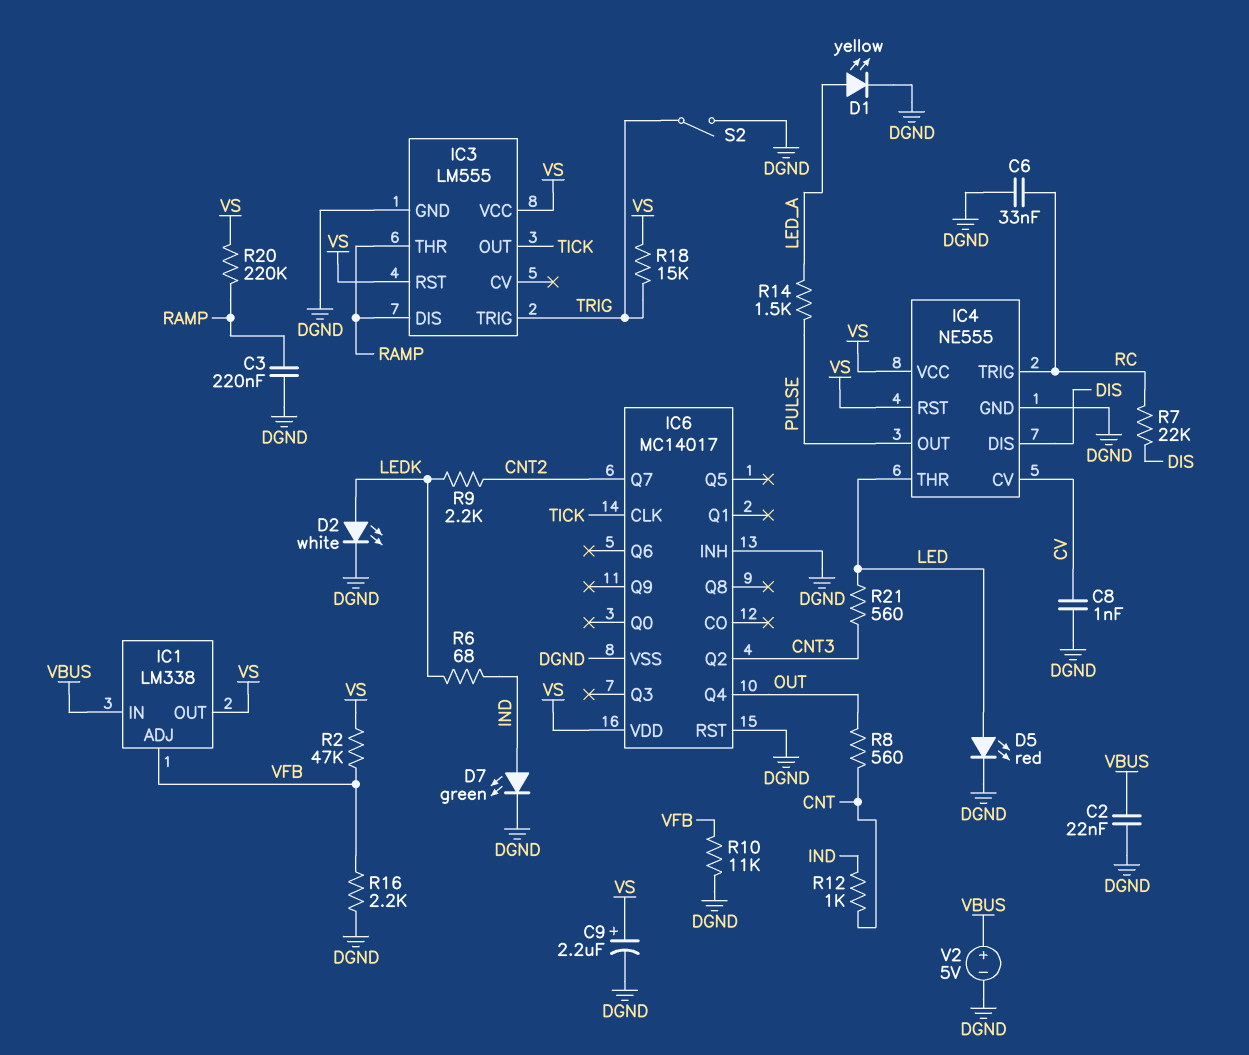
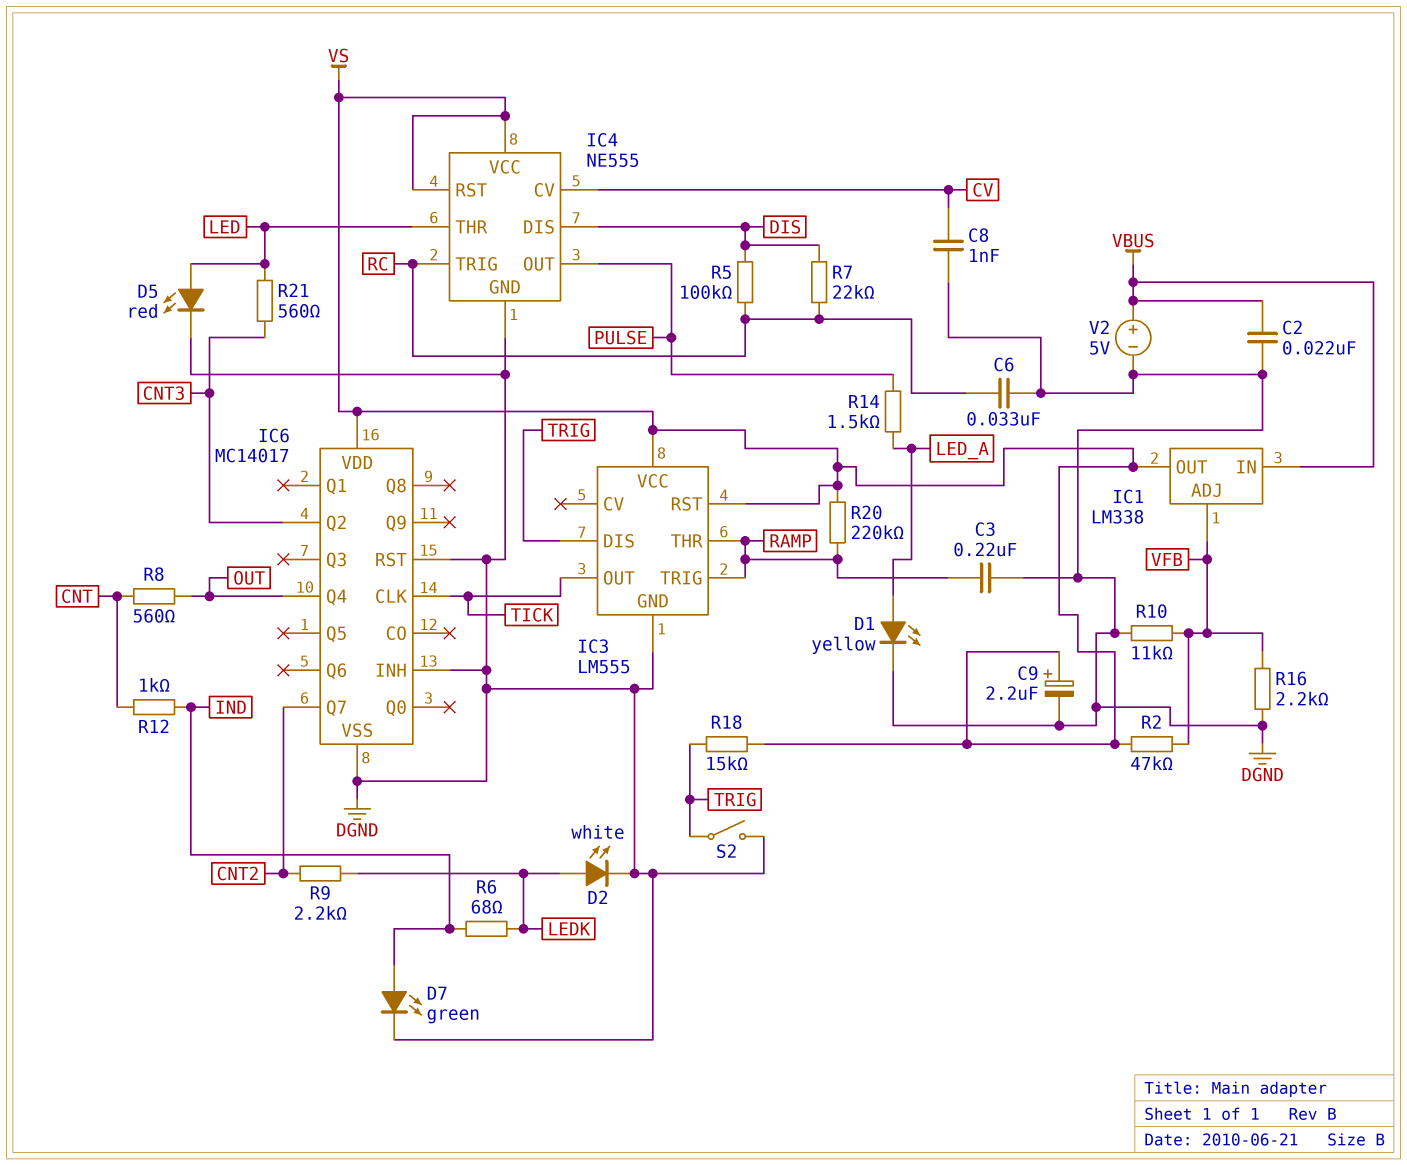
IC3 pin DIS: RAMP -> TRIG
IC3 pin TRIG: TRIG -> RAMP
R5: none -> 100k (DIS, RC)

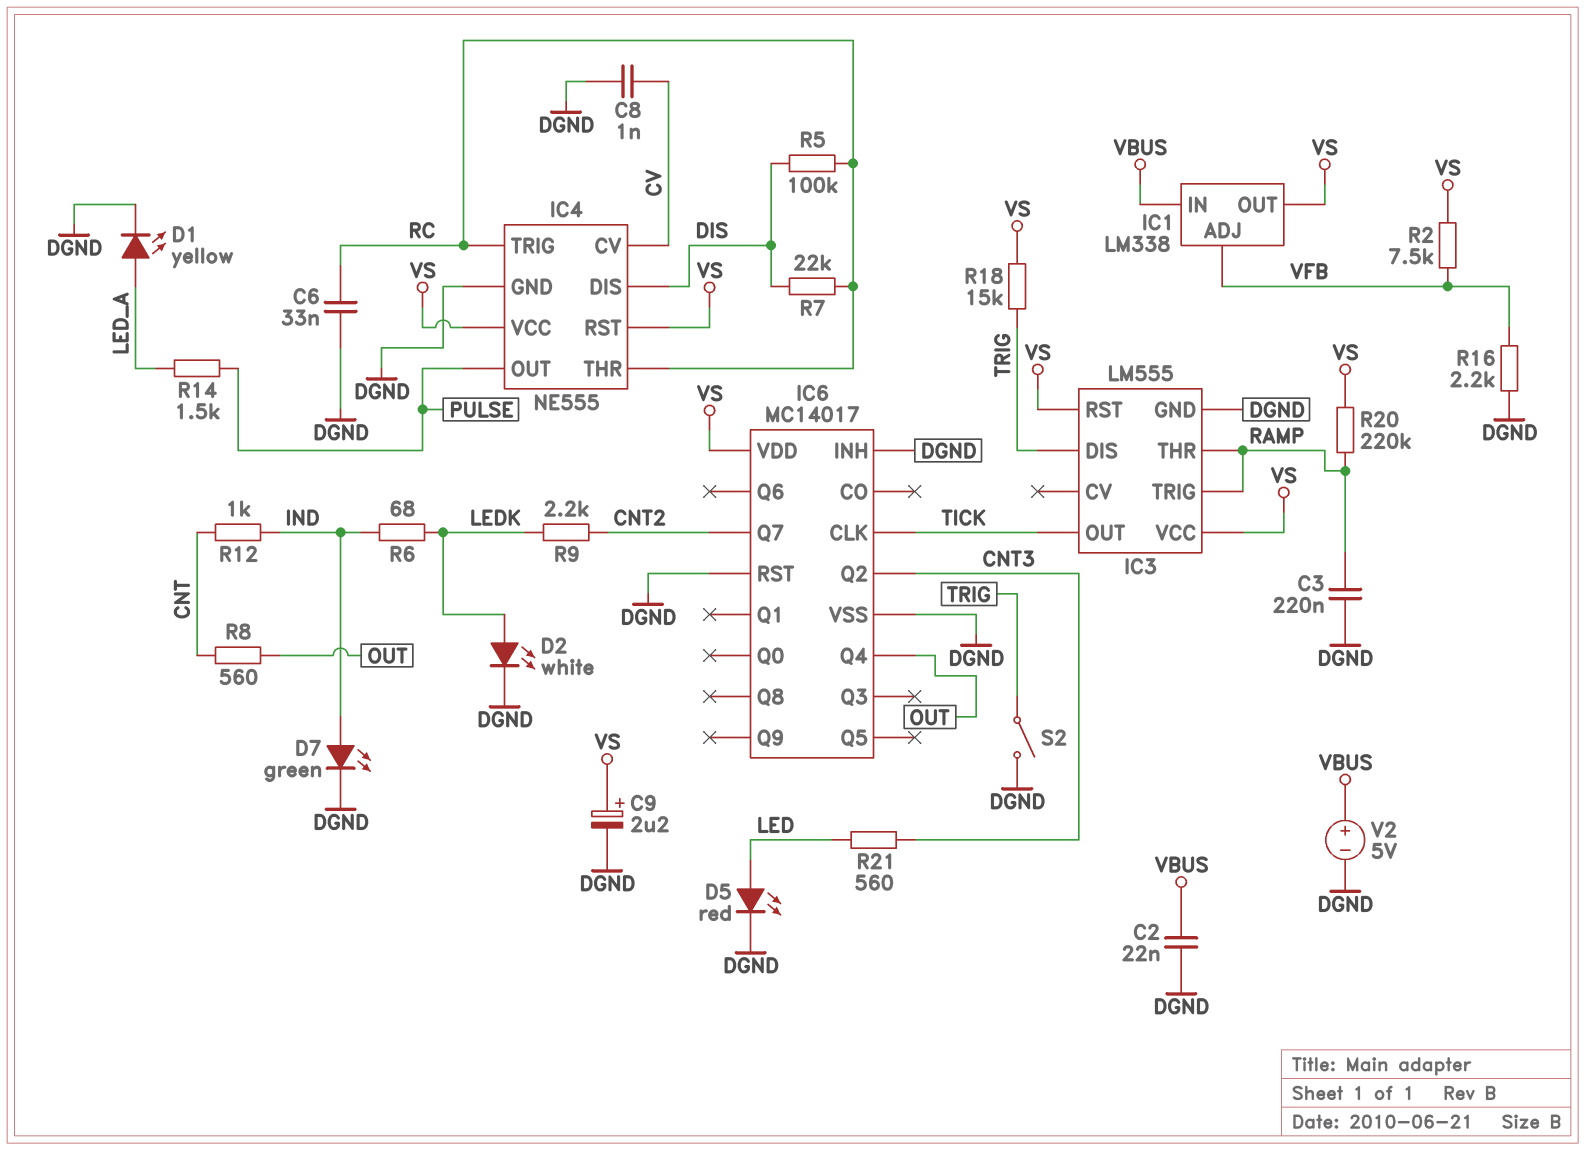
IC4 pin THR: LED -> RC
R2: 47k (VFB, VS) -> 7.5k (VFB, VS)
R10: 11k (DGND, VFB) -> none

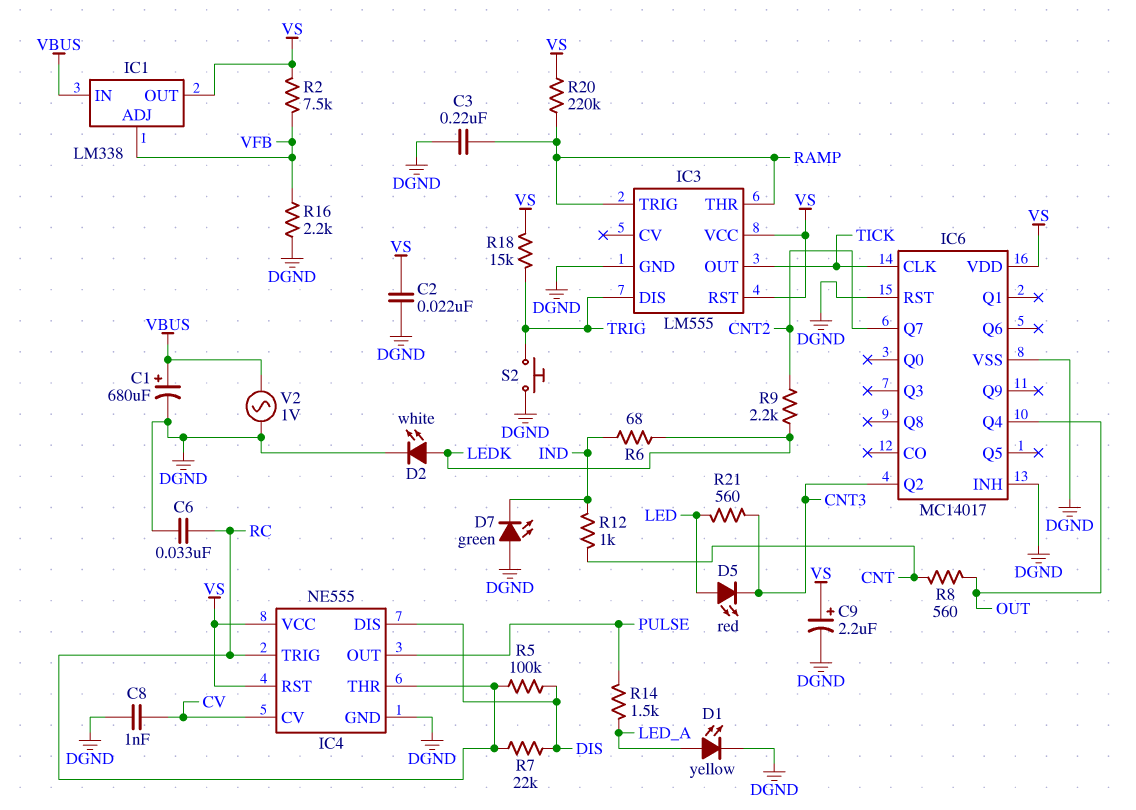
C1: none -> 680uF (plus VBUS, minus DGND)
C2: 22nF (DGND, VBUS) -> 22nF (DGND, VS)
D5: LED red (A LED, K DGND) -> LED red (A LED, K CNT3)
D7: LED green (A IND, K DGND) -> LED green (A DGND, K IND)
S2: switch (DGND, TRIG) -> button (DGND, TRIG)
V2: 5V (plus VBUS, minus DGND) -> AC 1V (DGND, VBUS)

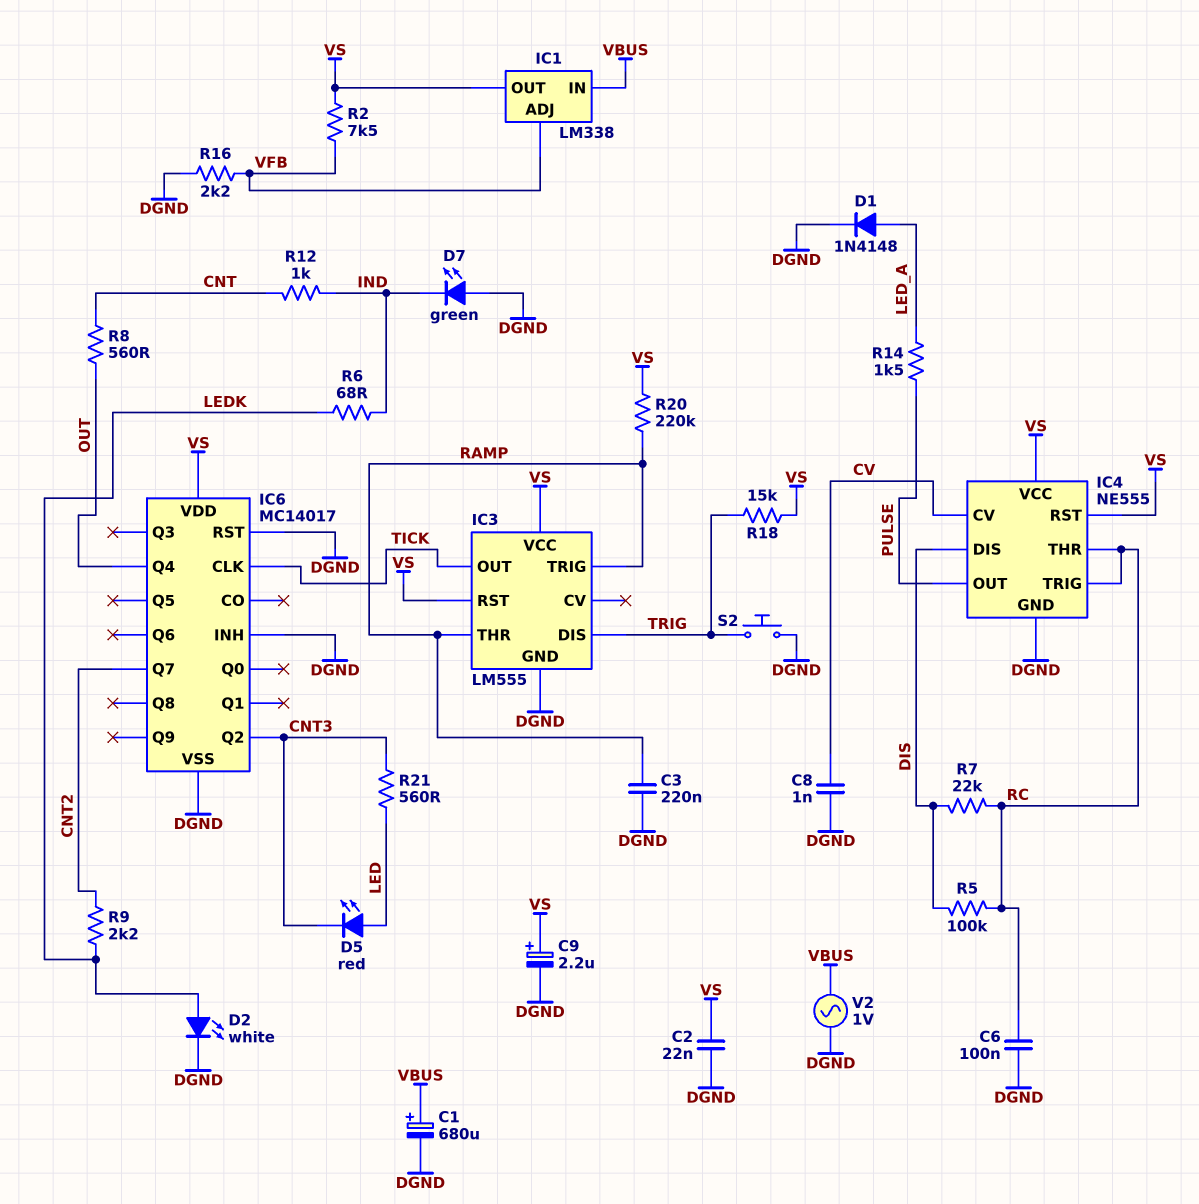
C6: 33nF (DGND, RC) -> 100nF (DGND, RC)
D1: LED yellow (A LED_A, K DGND) -> diode 1N4148 (A LED_A, K DGND)

